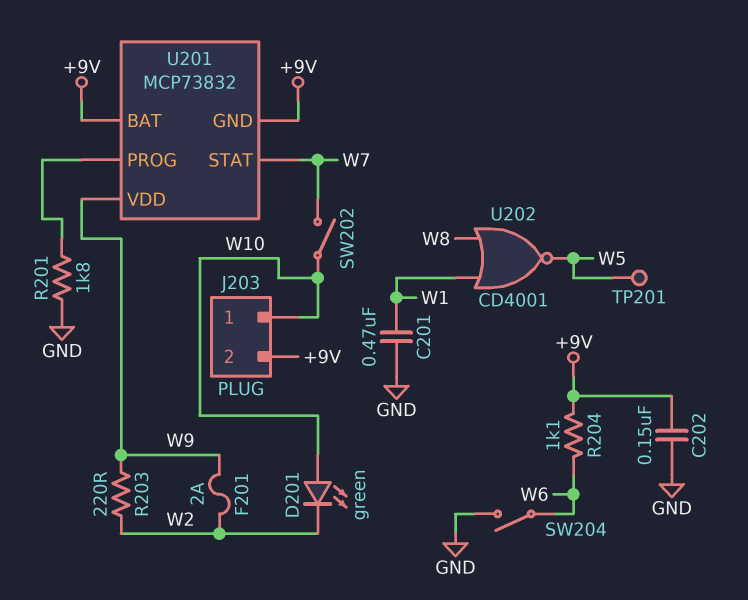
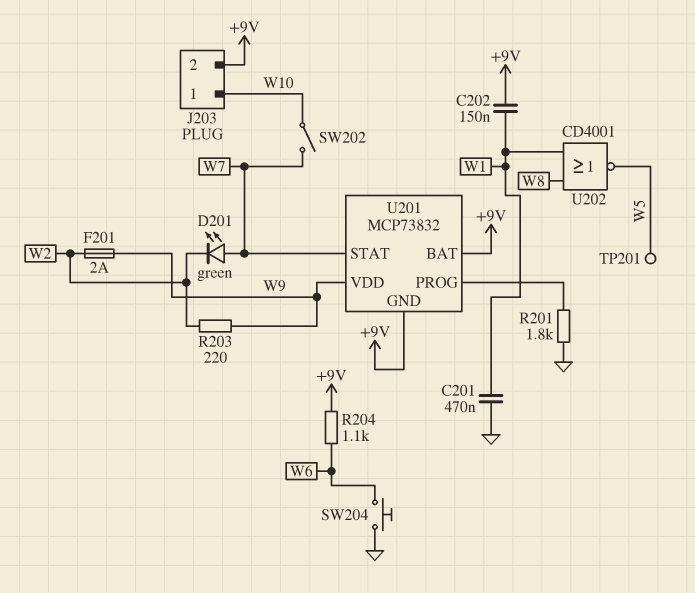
C202: 150nF (+9V, GND) -> 150nF (+9V, W1)
D201: LED green (A W10, K W2) -> LED green (A W7, K W2)
SW204: switch (GND, W6) -> button (GND, W6)

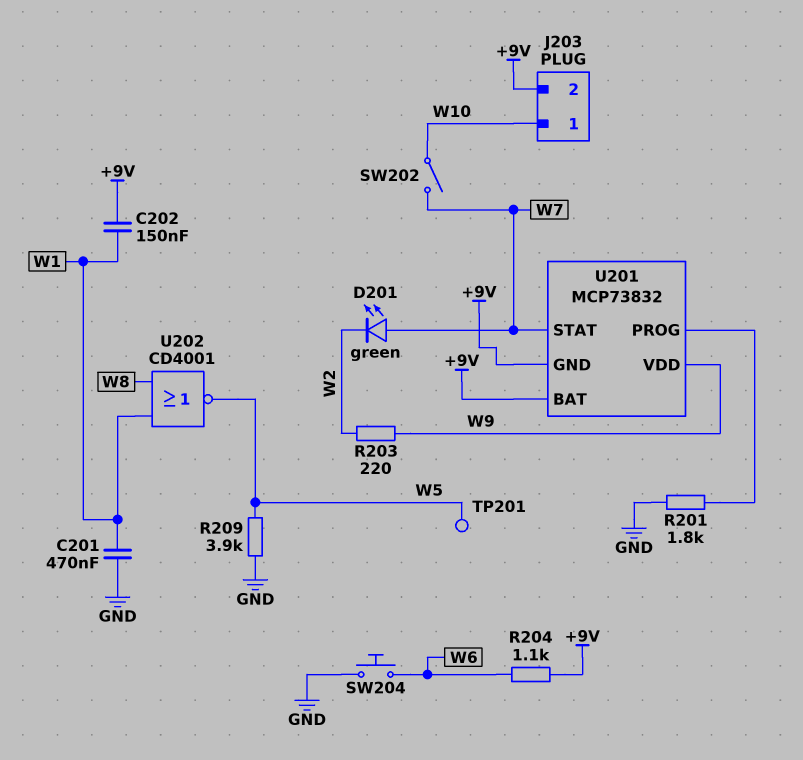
F201: 2A (W2, W9) -> none
R209: none -> 3.9k (GND, W5)

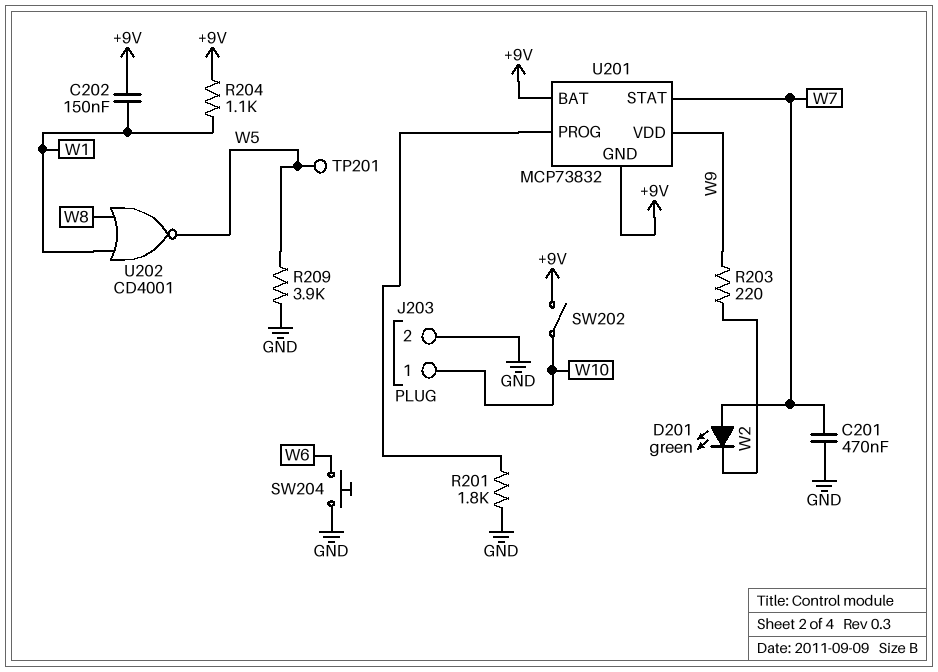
C201: 470nF (GND, W1) -> 470nF (GND, W7)
J203 pin 2: +9V -> GND
R204: 1.1k (+9V, W6) -> 1.1k (+9V, W1)
SW202: switch (W7, W10) -> switch (+9V, W10)

